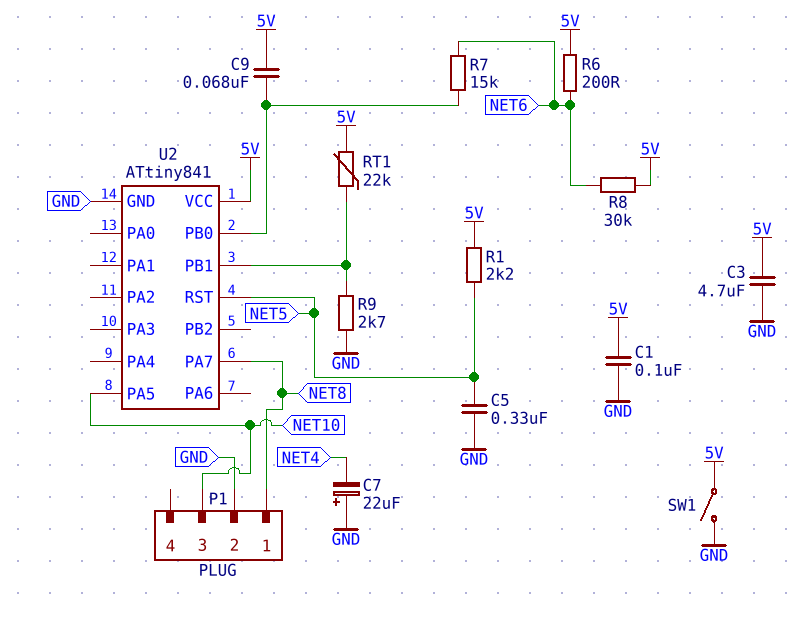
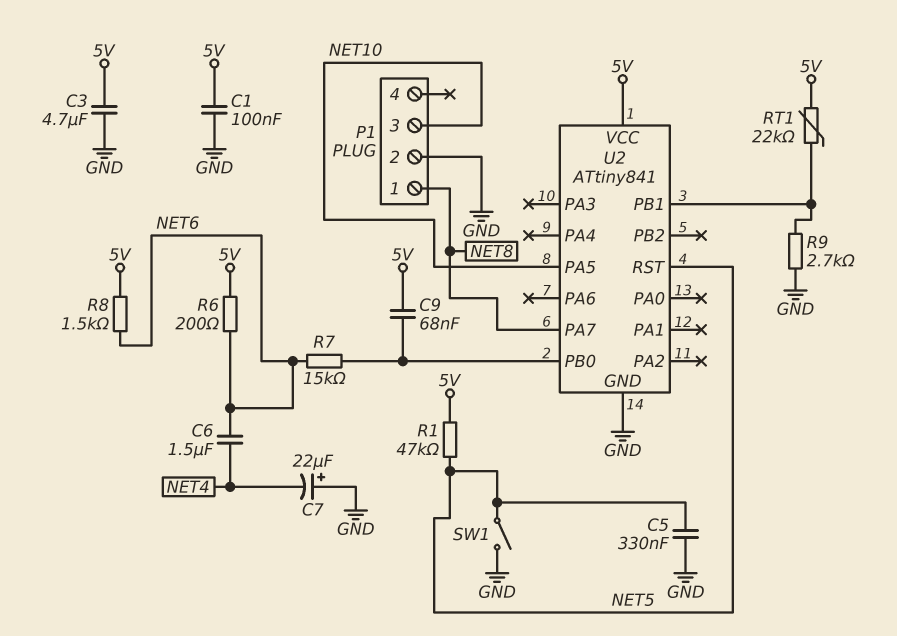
C6: none -> 1.5uF (NET4, NET6)
R1: 2.2k (5V, NET5) -> 47k (5V, NET5)
R8: 30k (5V, NET6) -> 1.5k (5V, NET6)
SW1: switch (5V, GND) -> switch (GND, NET5)

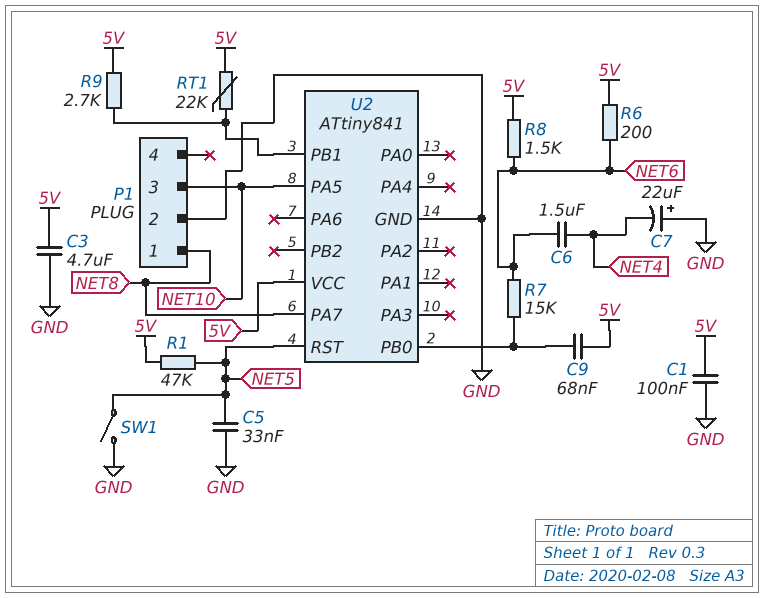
C5: 330nF (GND, NET5) -> 33nF (GND, NET5)
R9: 2.7k (GND, U2/PB1) -> 2.7k (5V, U2/PB1)

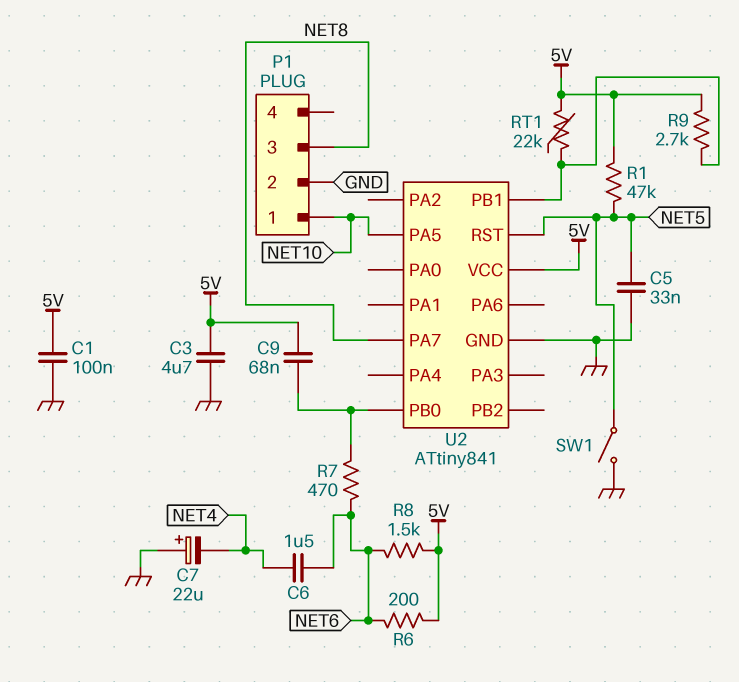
P1 pin 1: NET8 -> NET10
P1 pin 3: NET10 -> NET8
R7: 15k (NET6, U2/PB0) -> 470 (NET6, U2/PB0)

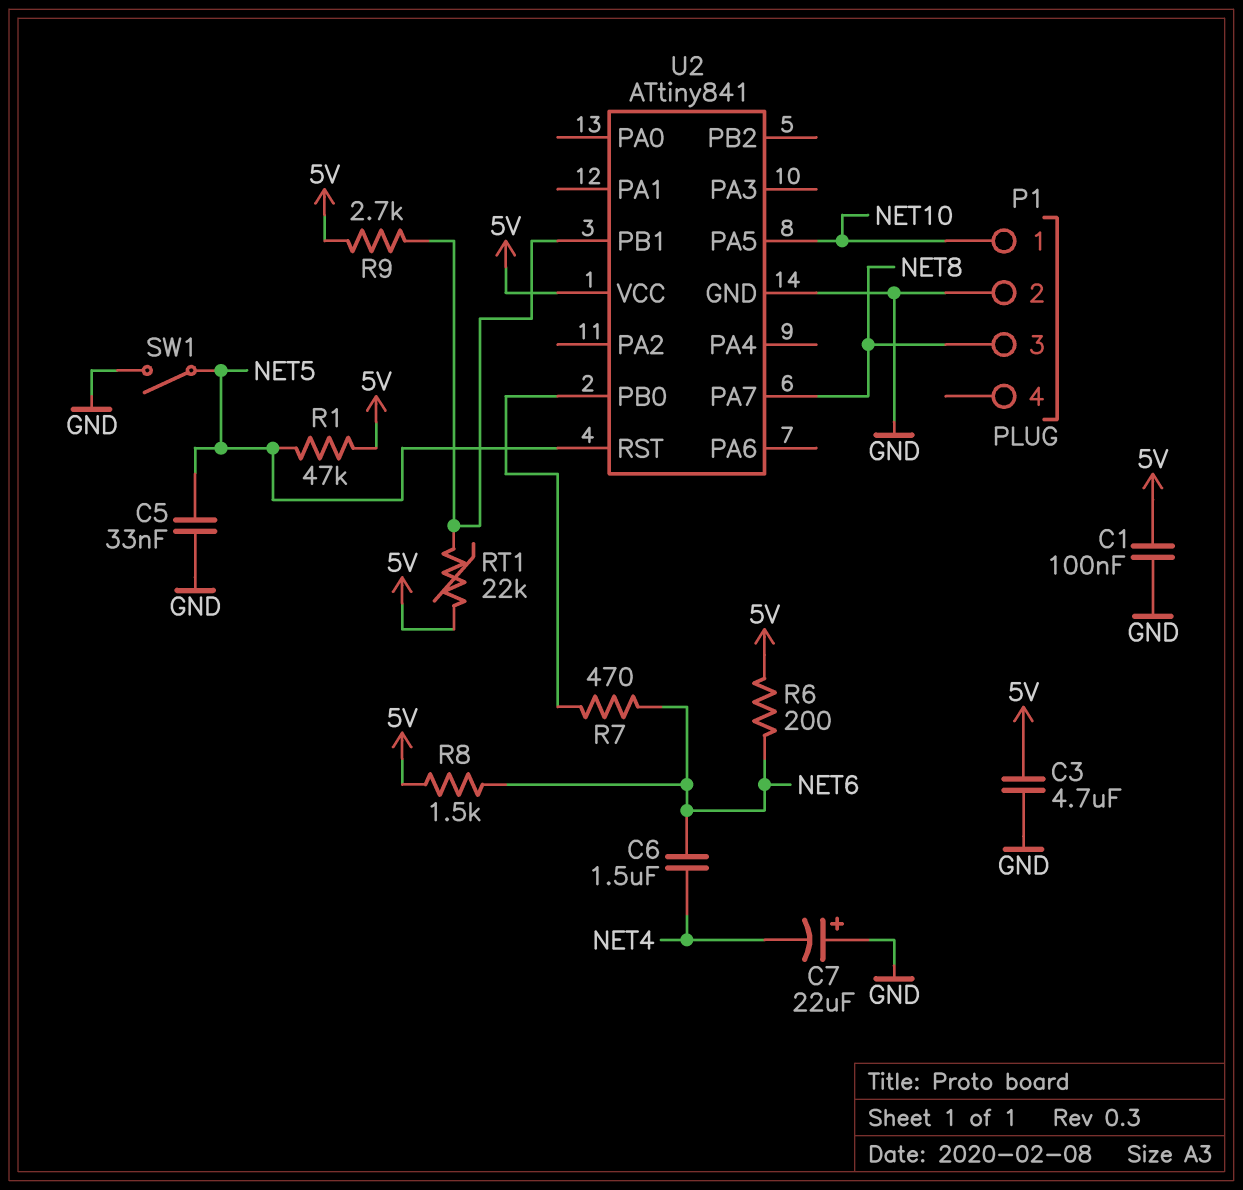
C9: 68nF (5V, U2/PB0) -> none

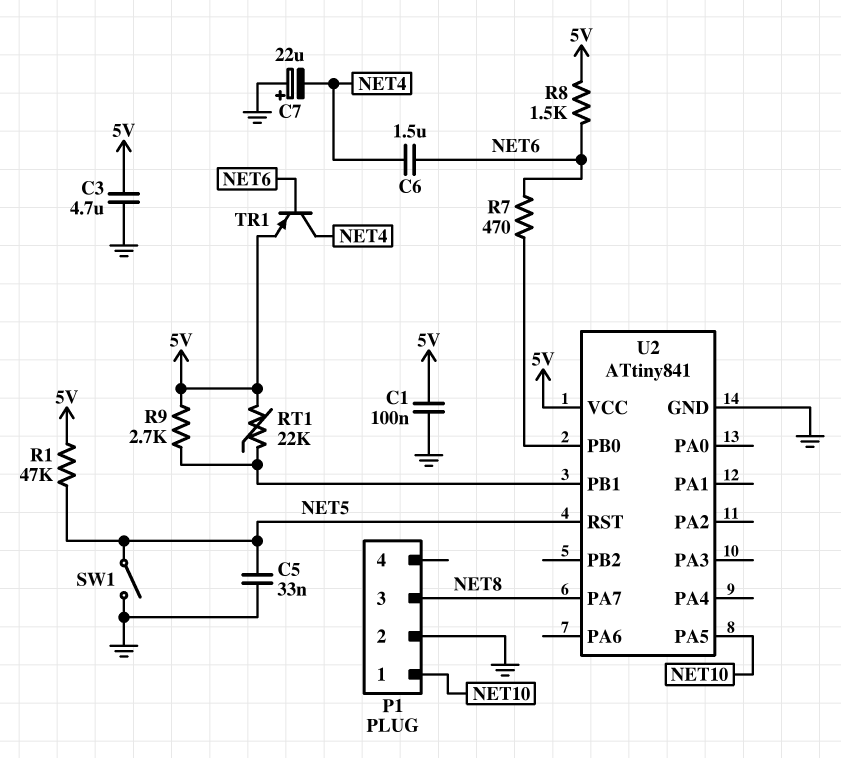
R6: 200 (5V, NET6) -> none
TR1: none -> PNP (B NET6, C NET4, E 5V)

